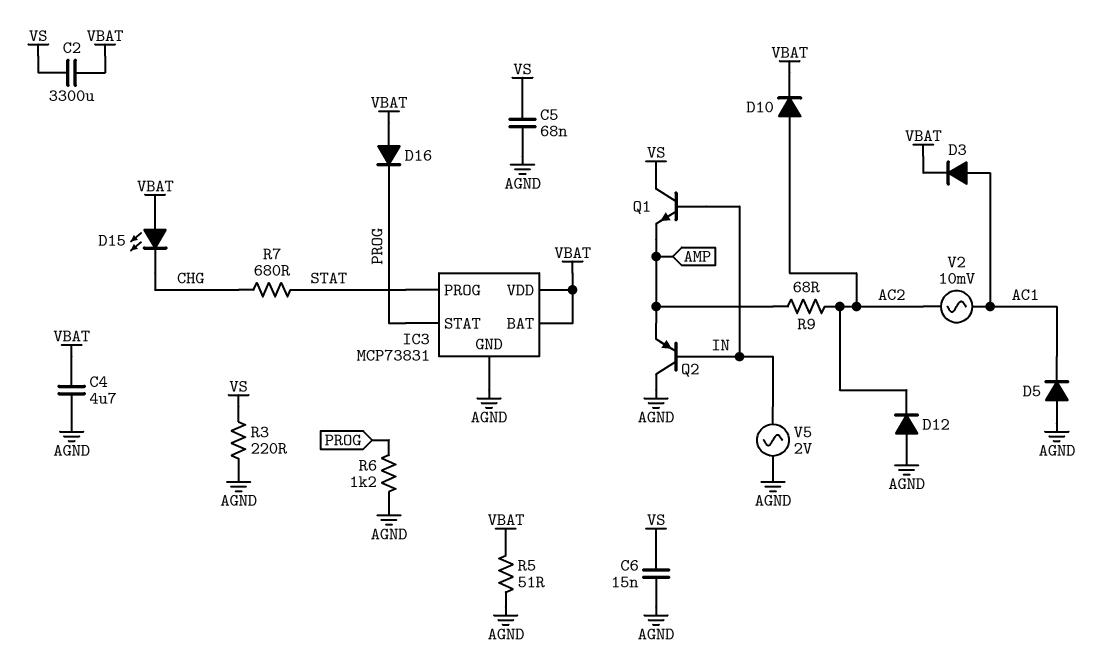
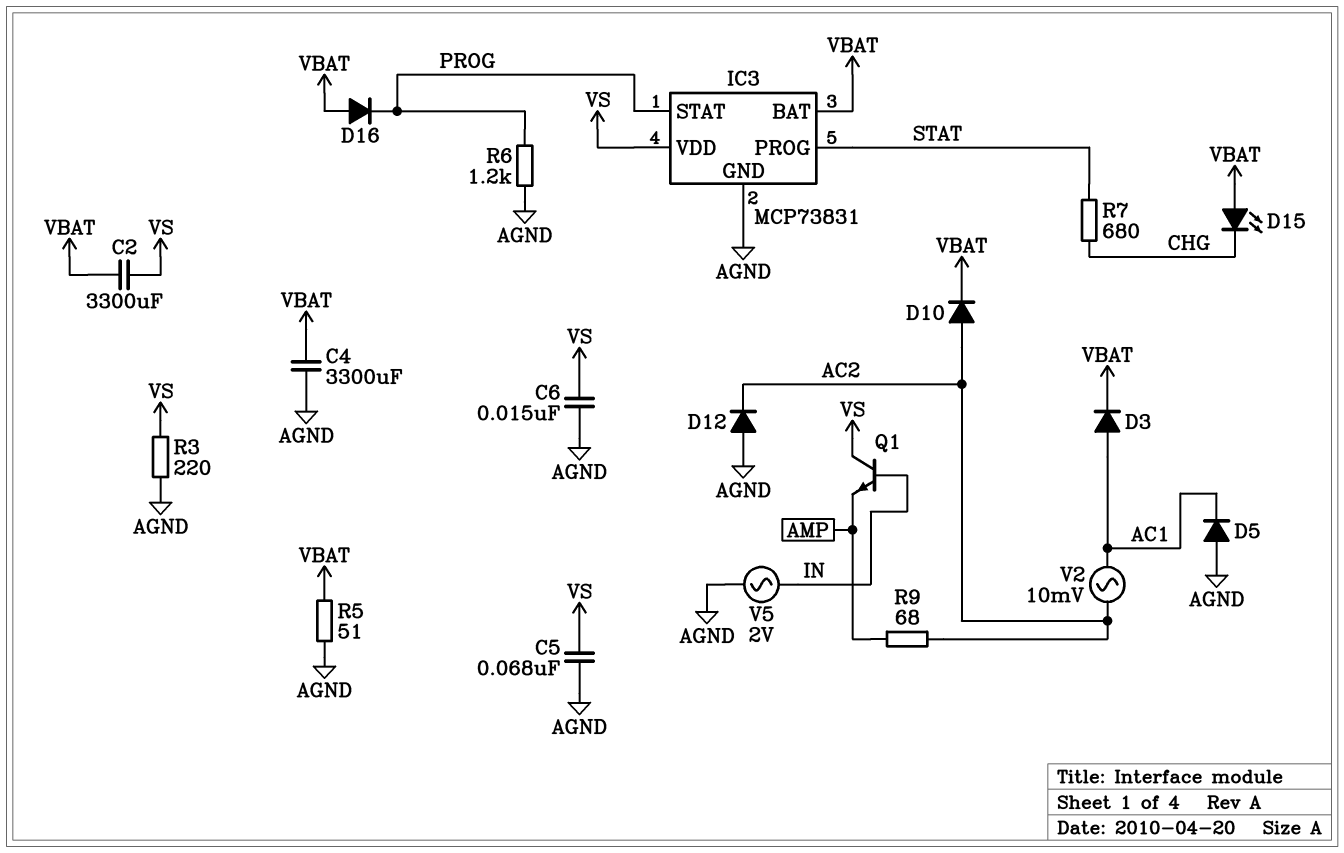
C4: 4.7uF (AGND, VBAT) -> 3300uF (AGND, VBAT)
IC3 pin VDD: VBAT -> VS
Q2: PNP (B IN, C AGND, E AMP) -> none

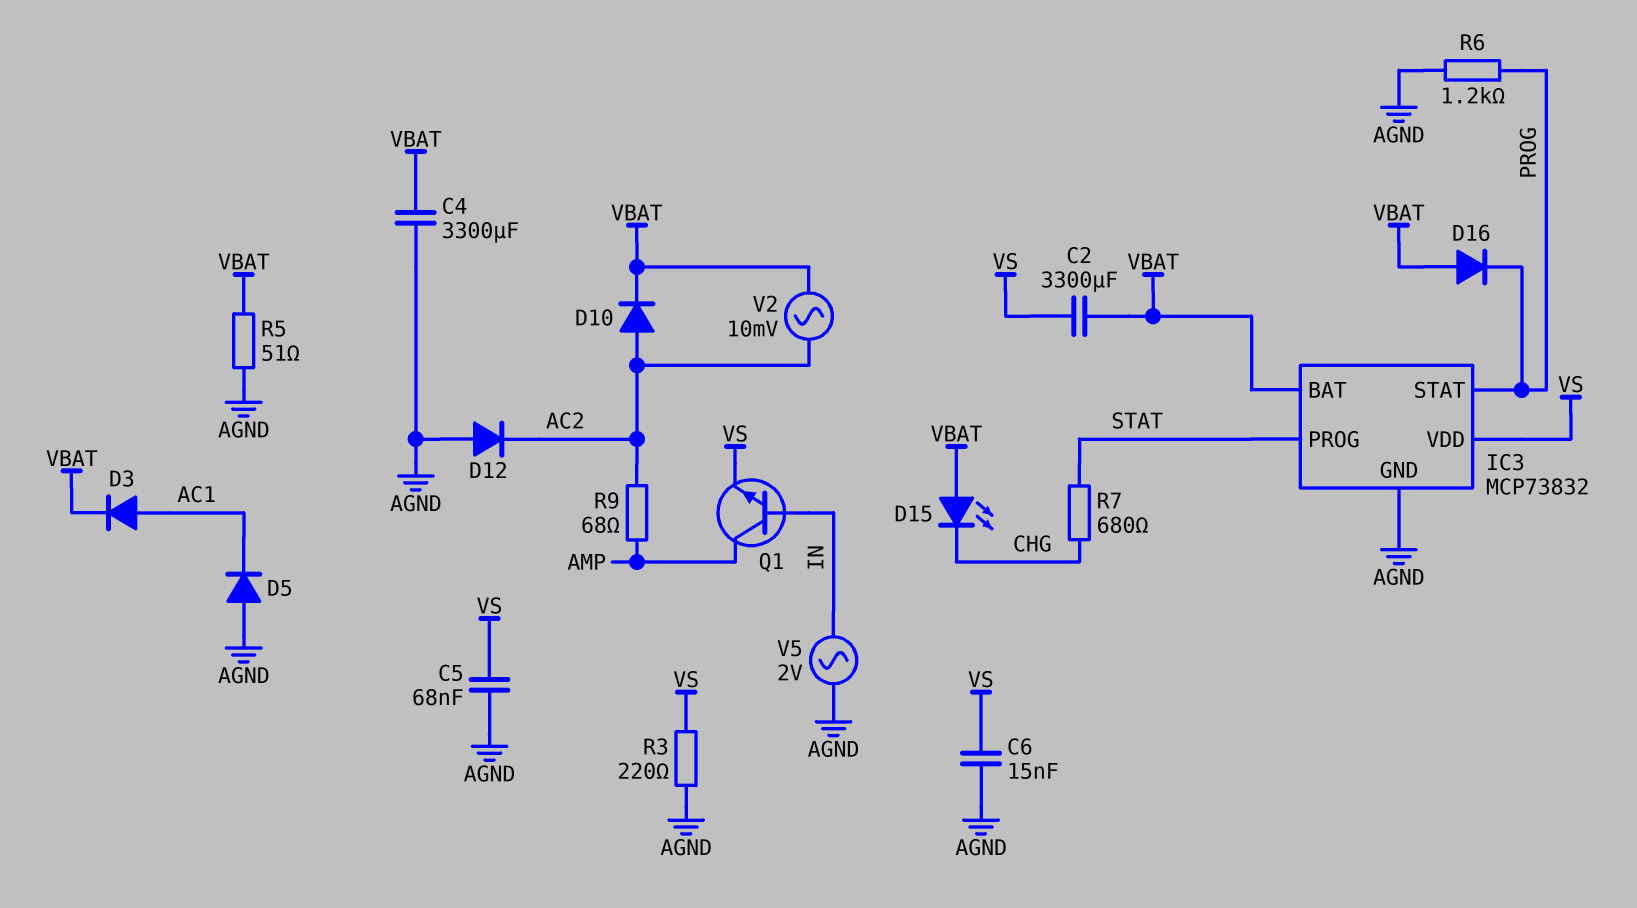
IC3: MCP73831 -> MCP73832
Q1: NPN (B IN, C VS, E AMP) -> NPN (B IN, C AMP, E VS)
V2: AC 10mV (AC1, AC2) -> AC 10mV (AC2, VBAT)

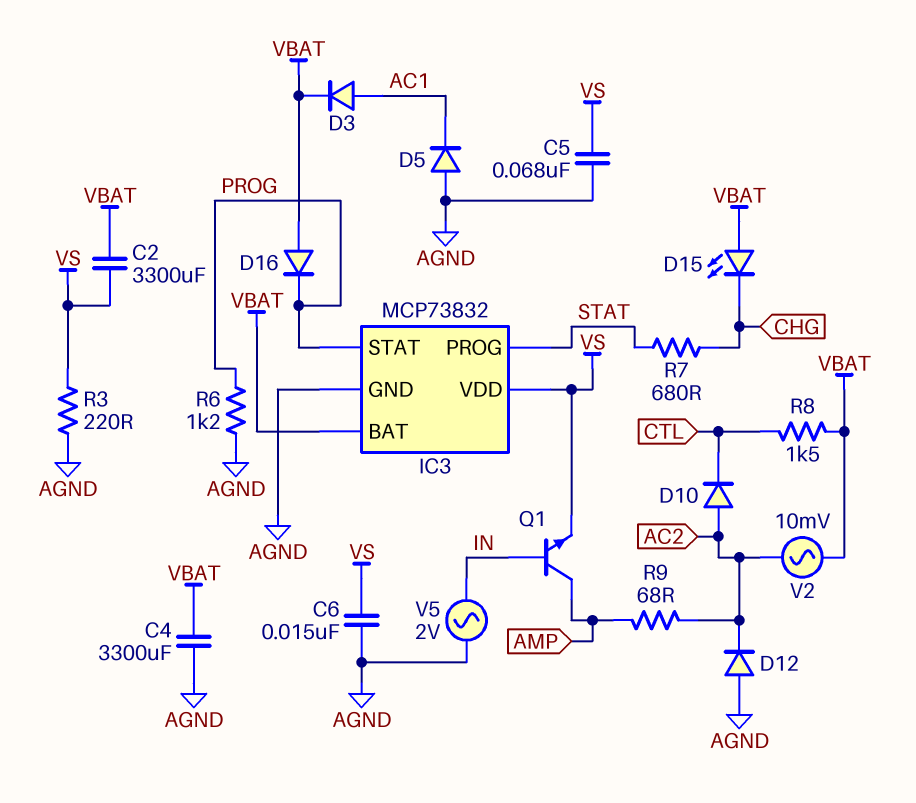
D10: diode (A AC2, K VBAT) -> diode (A AC2, K CTL)
R5: 51 (AGND, VBAT) -> none
R8: none -> 1.5k (CTL, VBAT)

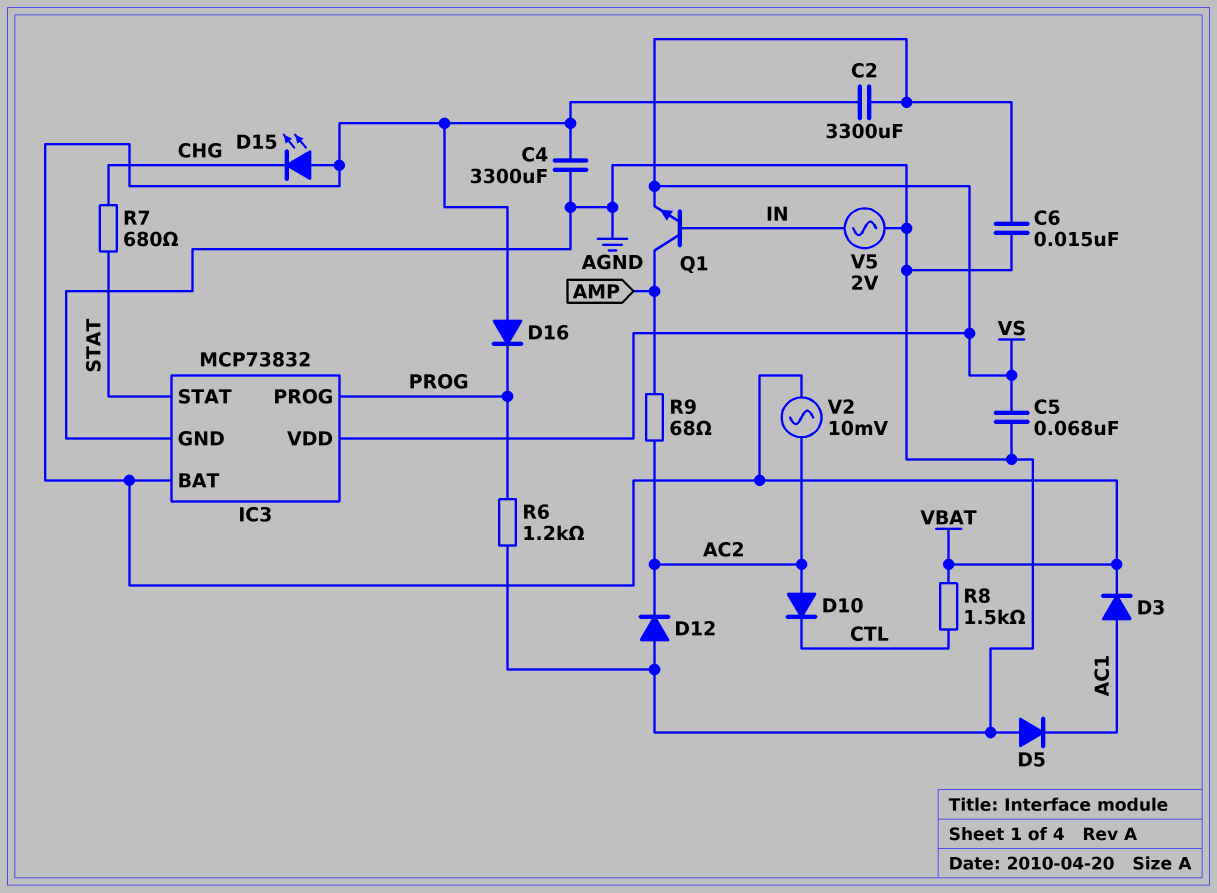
IC3 pin PROG: STAT -> PROG
IC3 pin STAT: PROG -> STAT
R3: 220 (AGND, VS) -> none

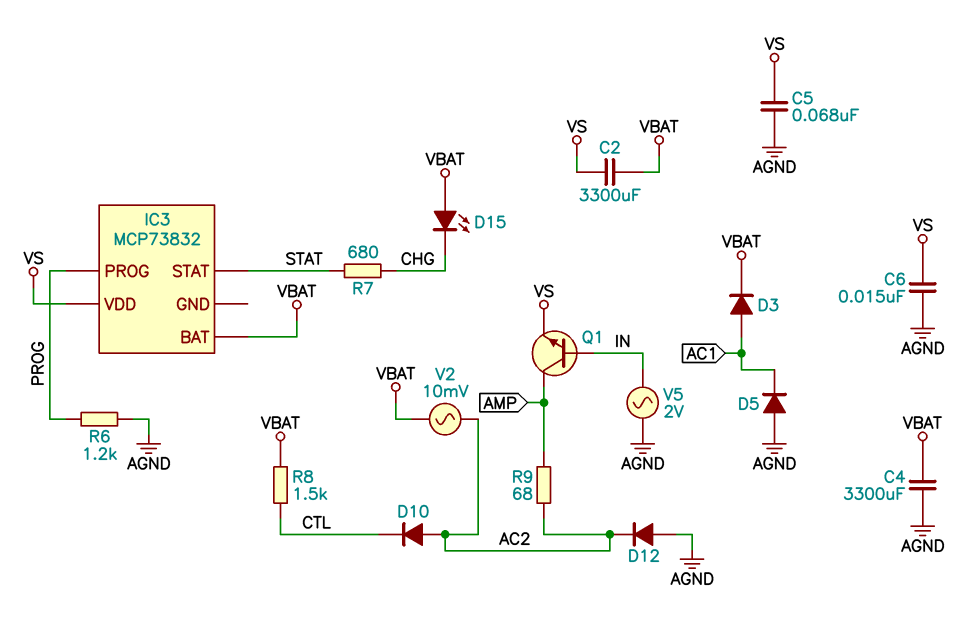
D16: diode (A VBAT, K PROG) -> none
IC3 pin GND: AGND -> none

